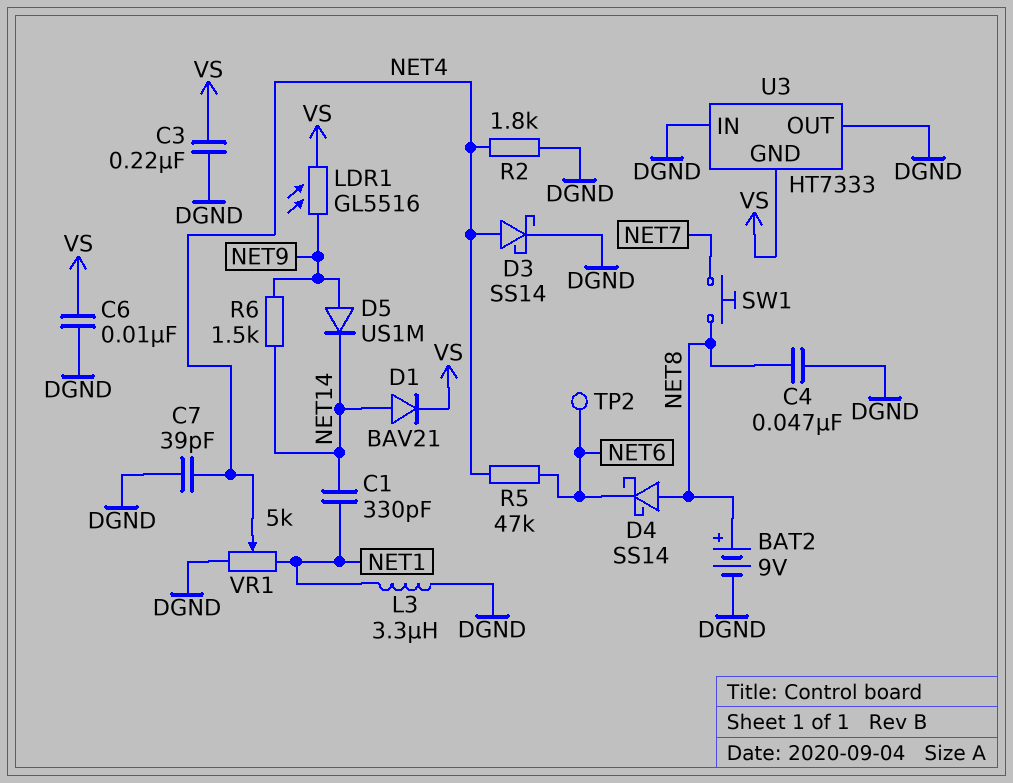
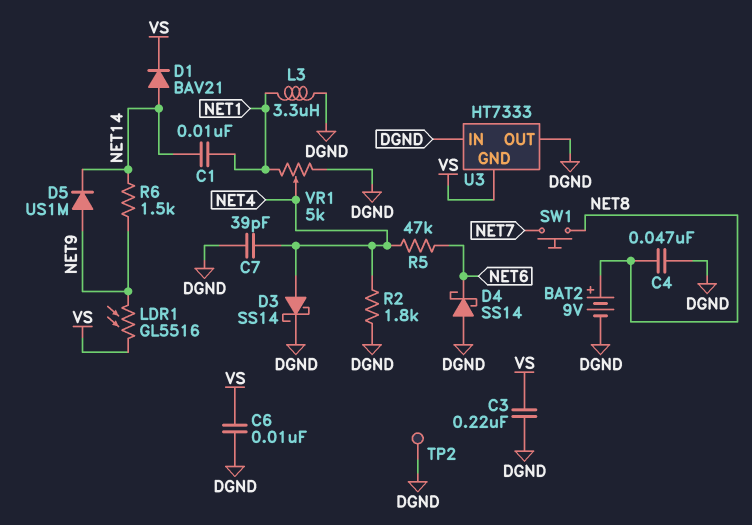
C1: 330pF (NET1, NET14) -> 10nF (NET1, NET14)
D4: schottky SS14 (A NET8, K NET6) -> schottky SS14 (A DGND, K NET6)
TP2: test point (NET6) -> test point (DGND)

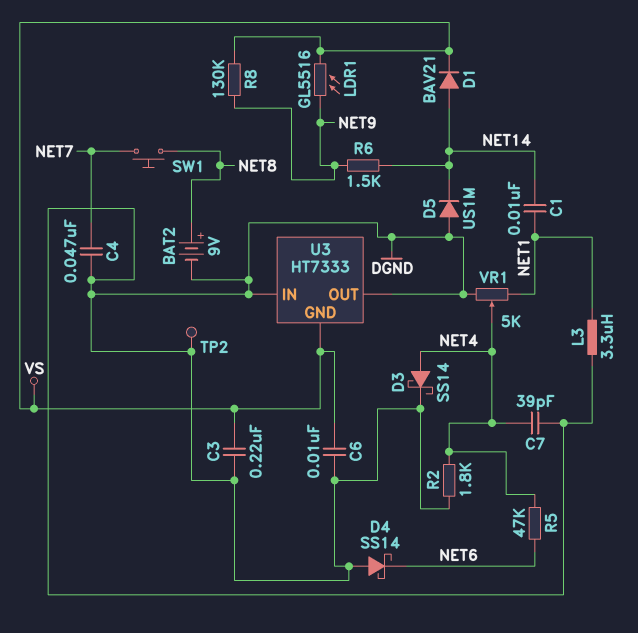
C4: 47nF (DGND, NET8) -> 47nF (DGND, NET7)
D5: diode US1M (A NET9, K NET14) -> diode US1M (A DGND, K NET14)
R8: none -> 130k (NET9, VS)

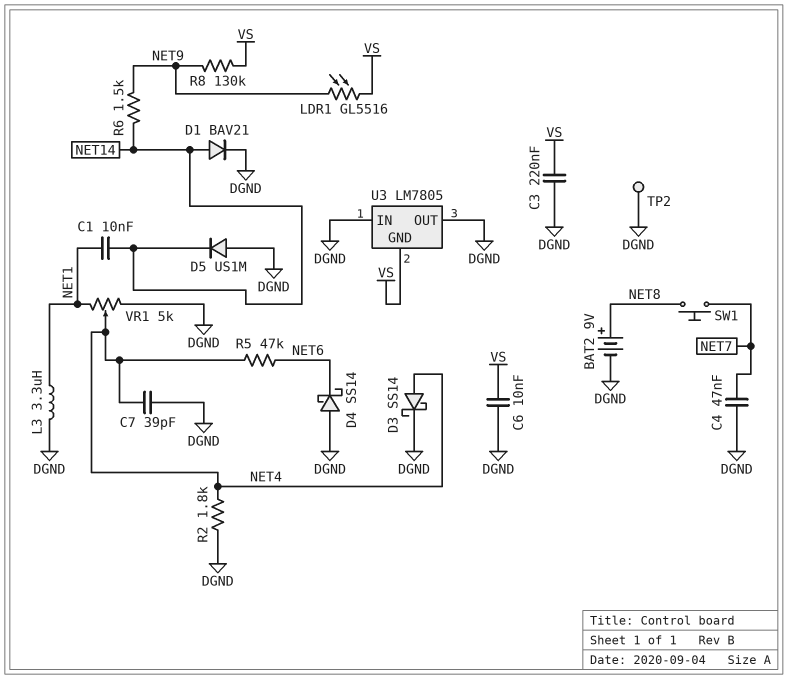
D1: diode BAV21 (A NET14, K VS) -> diode BAV21 (A NET14, K DGND)
U3: HT7333 -> LM7805

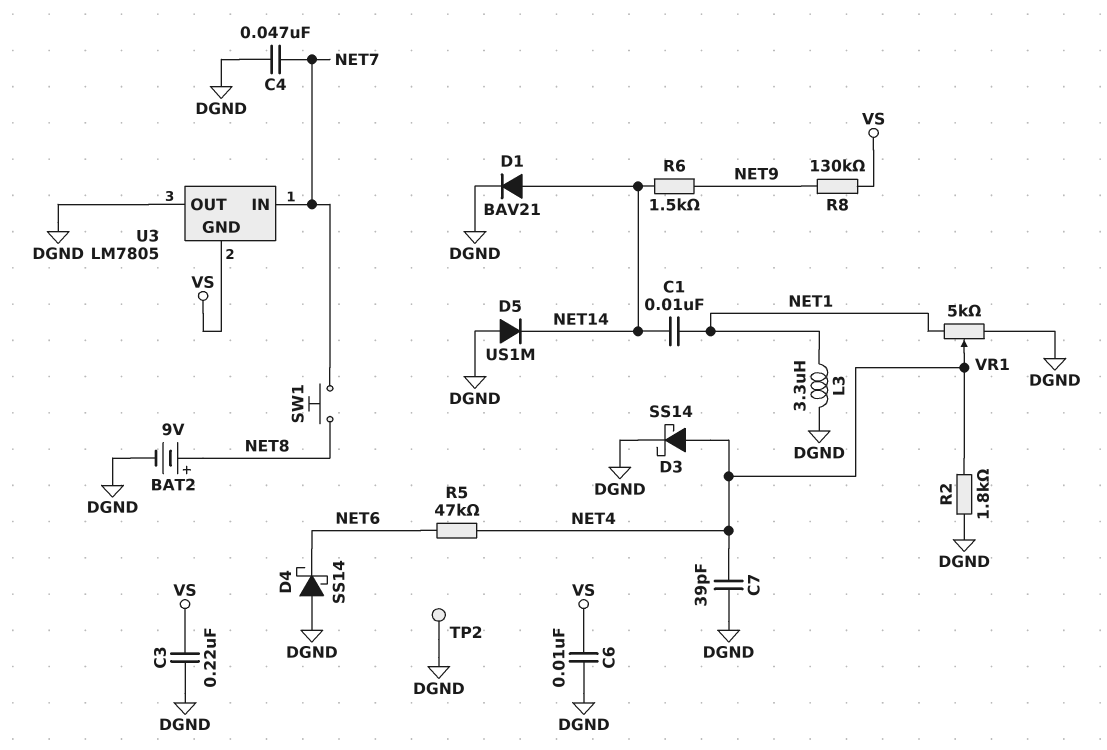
LDR1: GL5516 (NET9, VS) -> none
U3 pin IN: DGND -> NET7

